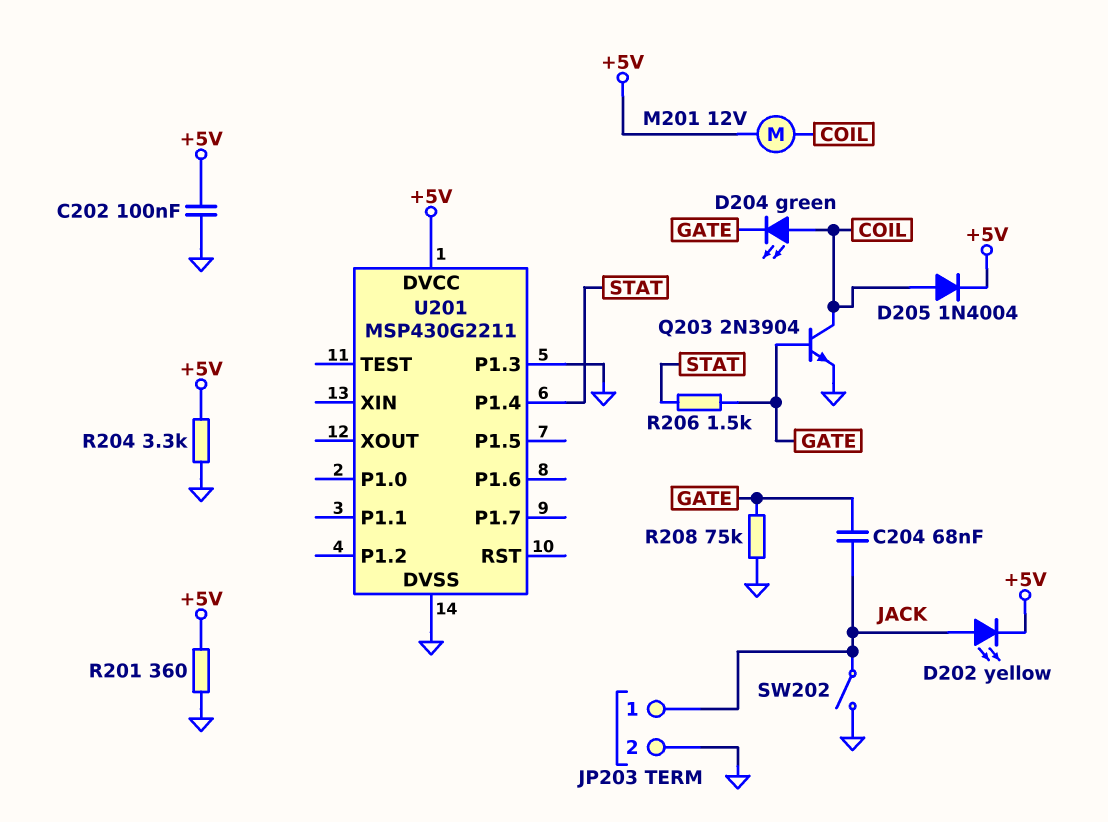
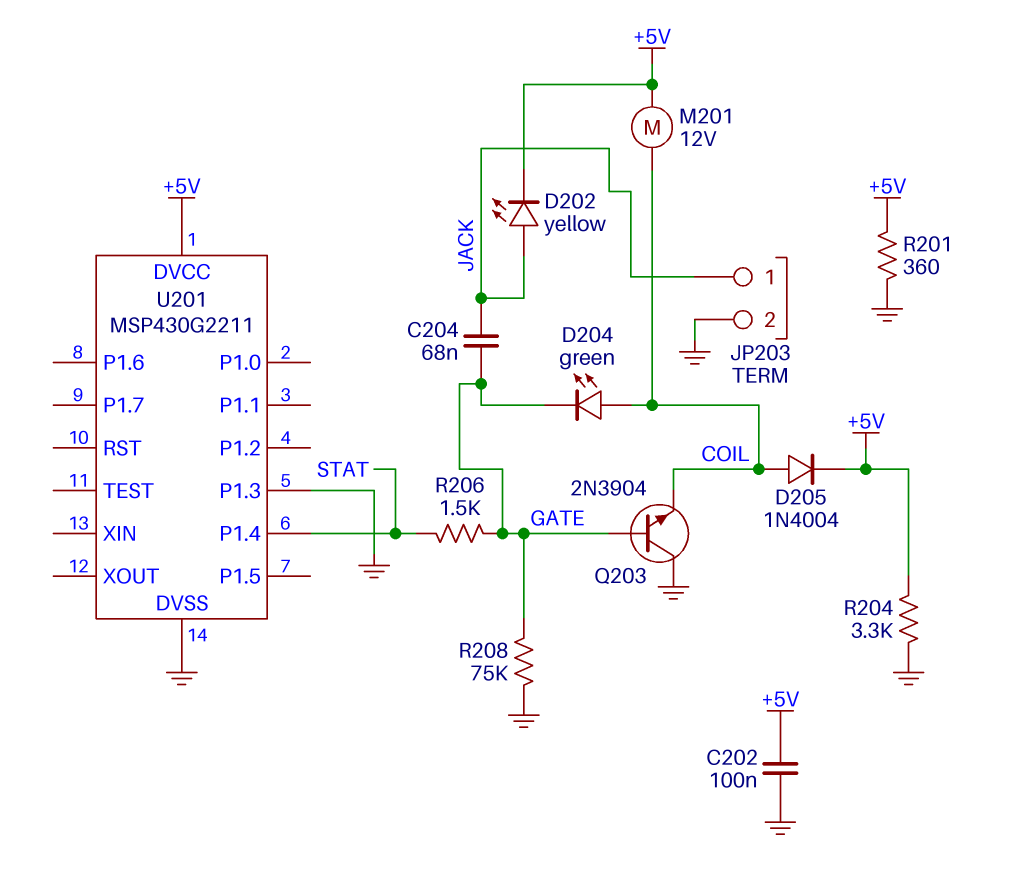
Q203: NPN 2N3904 (B GATE, C COIL, E GND) -> NPN 2N3904 (B GATE, C GND, E COIL)
SW202: switch (GND, JACK) -> none

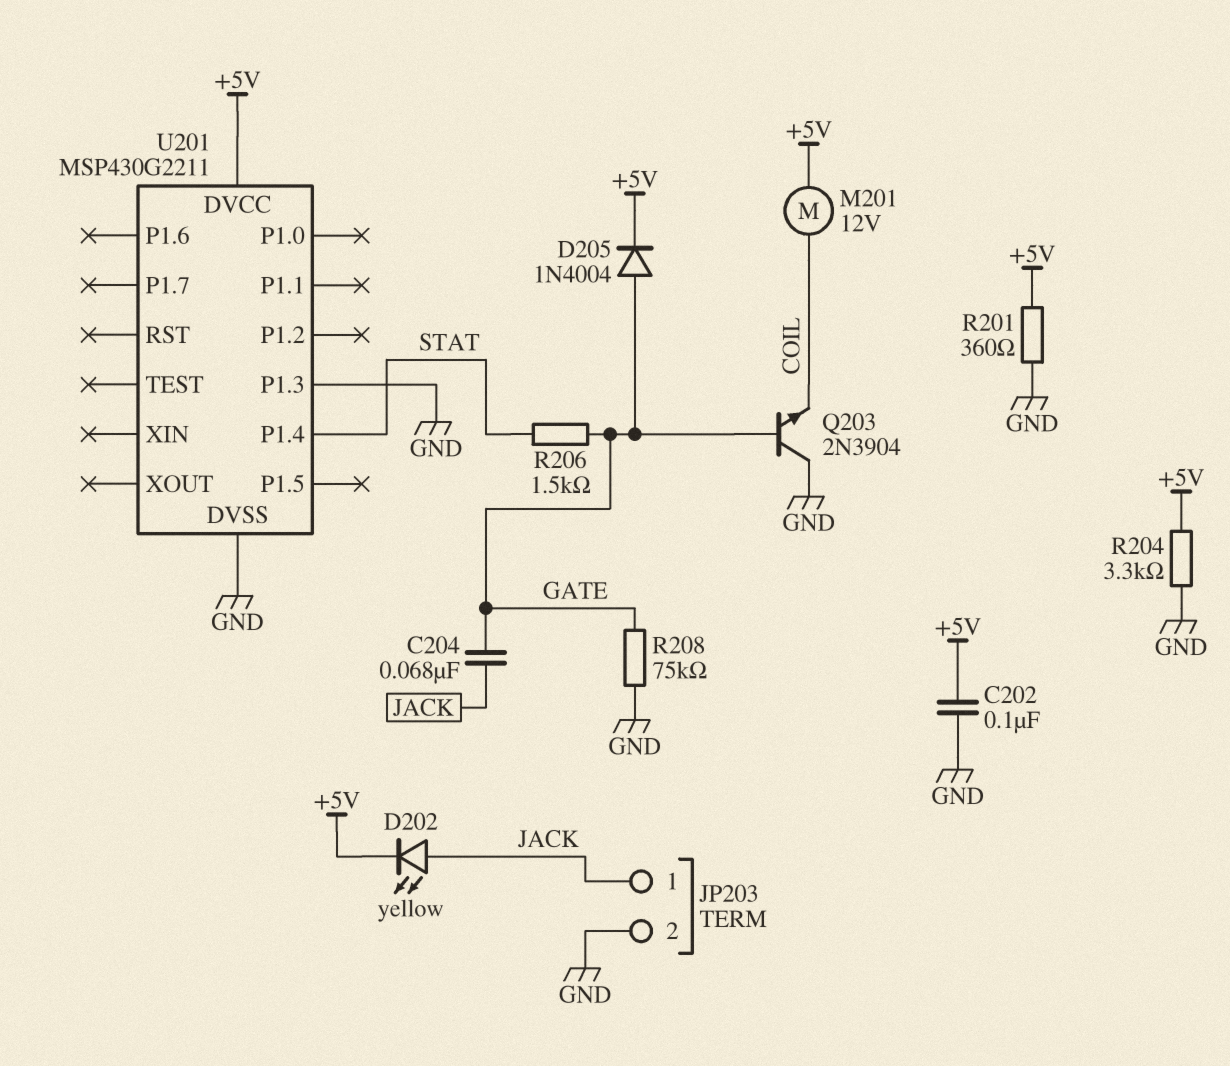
D204: LED green (A COIL, K GATE) -> none
D205: diode 1N4004 (A COIL, K +5V) -> diode 1N4004 (A GATE, K +5V)

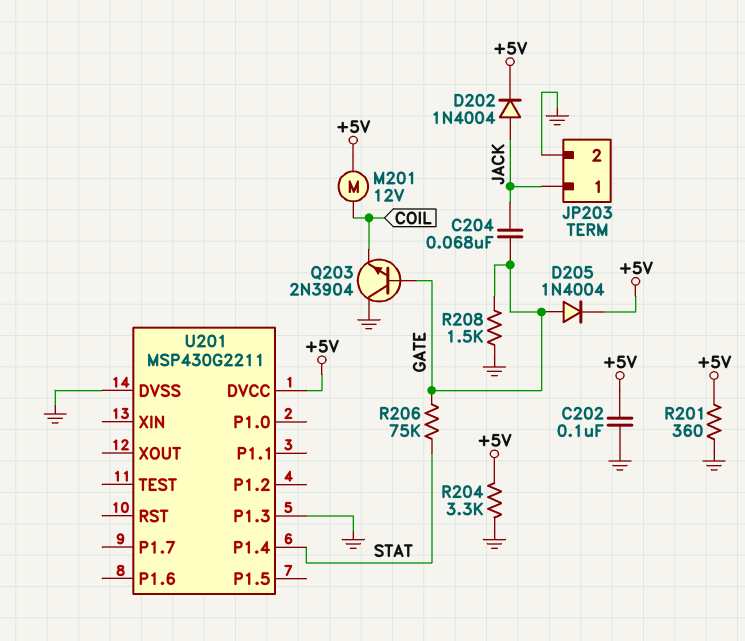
D202: LED yellow (A JACK, K +5V) -> diode 1N4004 (A JACK, K +5V)
R206: 1.5k (GATE, STAT) -> 75k (GATE, STAT)
R208: 75k (GATE, GND) -> 1.5k (GATE, GND)

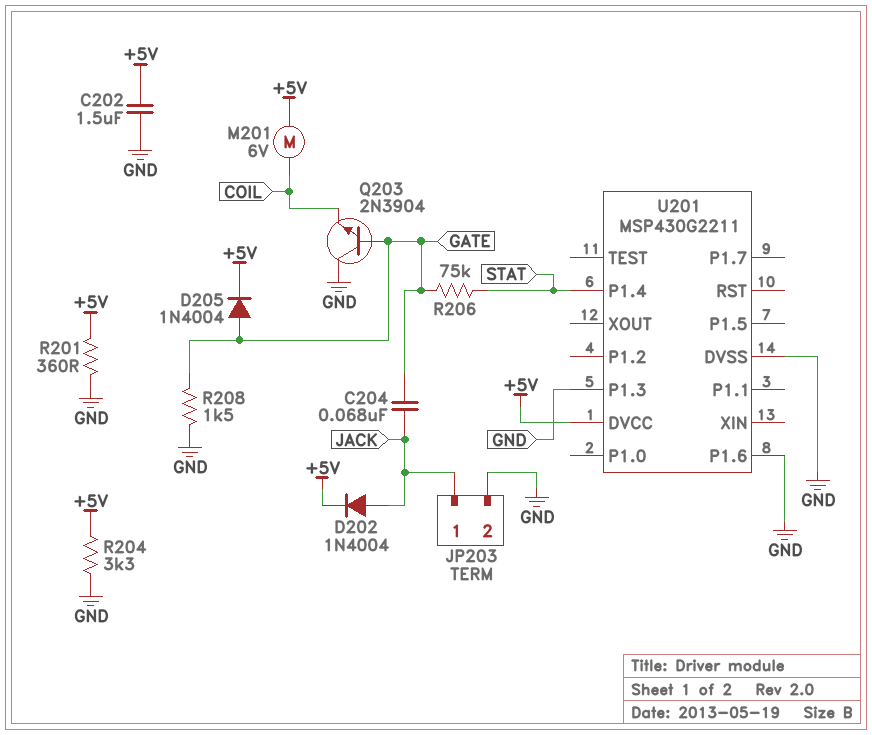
C202: 100nF (+5V, GND) -> 1.5uF (+5V, GND)
M201: motor 12V (+5V, COIL) -> motor 6V (+5V, COIL)
U201 pin P1.6: none -> GND

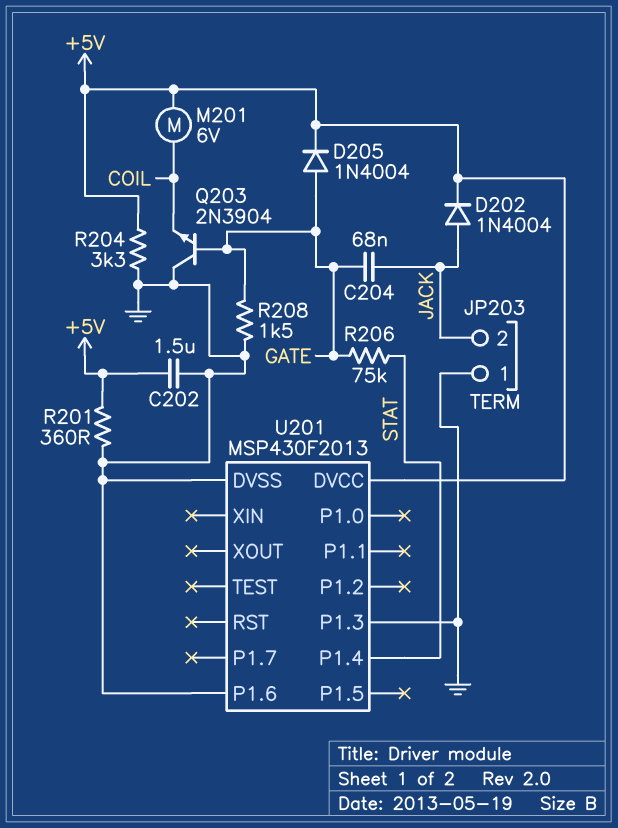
JP203 pin 1: JACK -> GND
JP203 pin 2: GND -> JACK
U201: MSP430G2211 -> MSP430F2013

